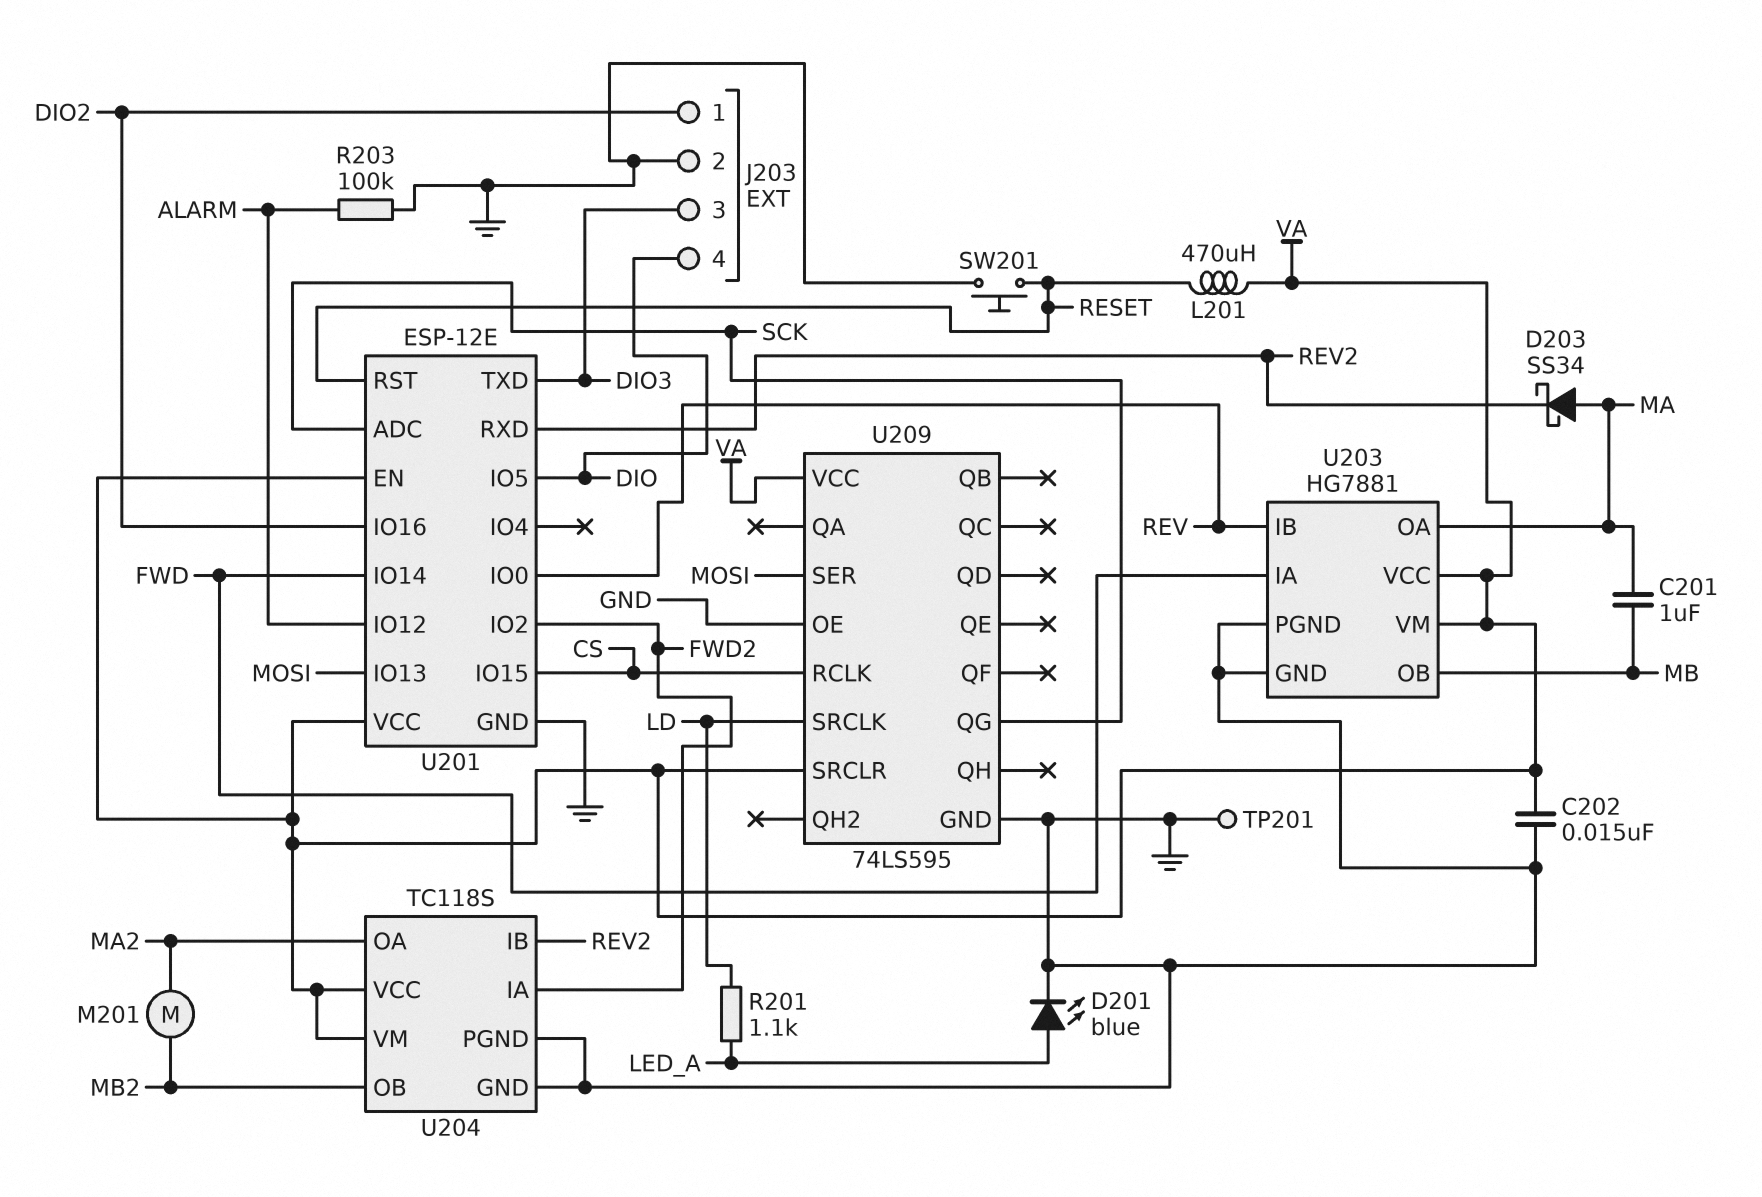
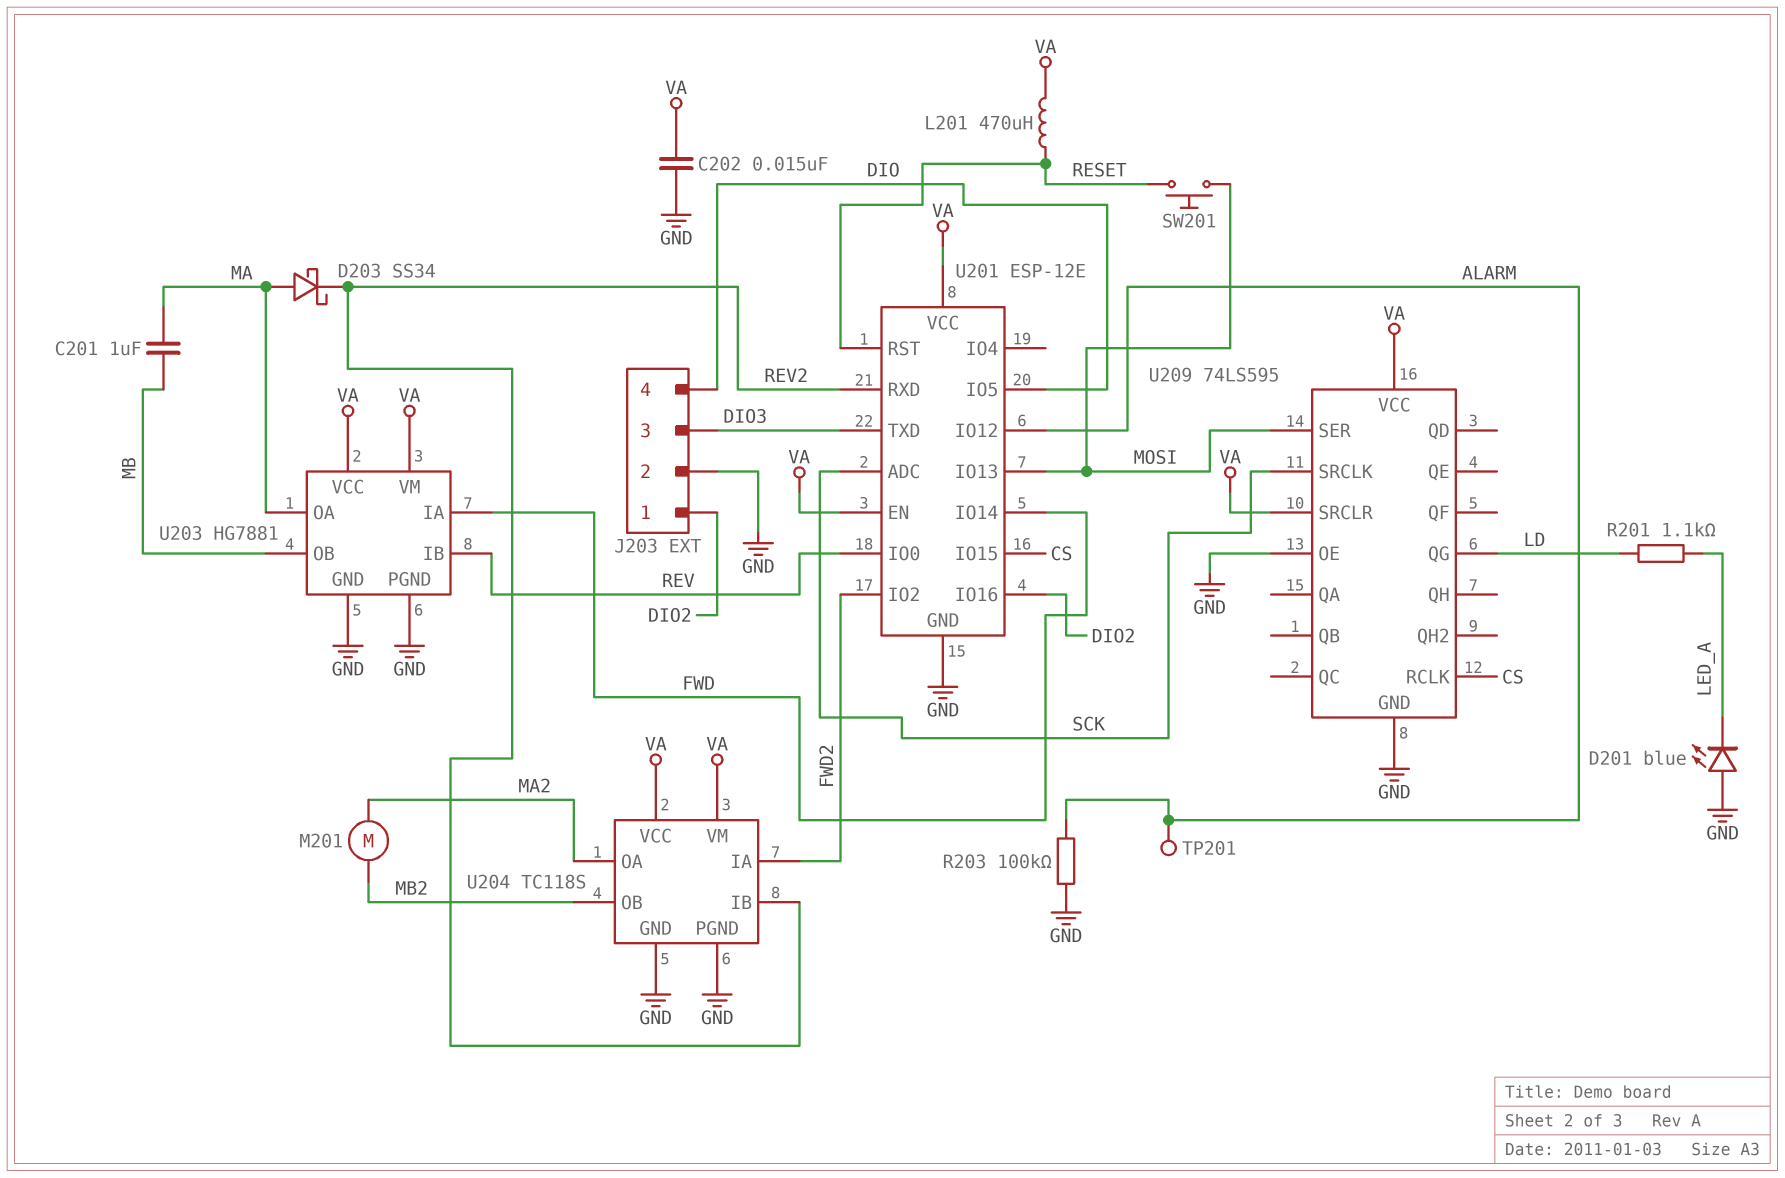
D201: LED blue (A LED_A, K GND) -> LED blue (A GND, K LED_A)
SW201: button (GND, RESET) -> button (MOSI, RESET)
TP201: test point (GND) -> test point (ALARM)
U209 pin QG: SCK -> LD
U209 pin SRCLK: LD -> SCK

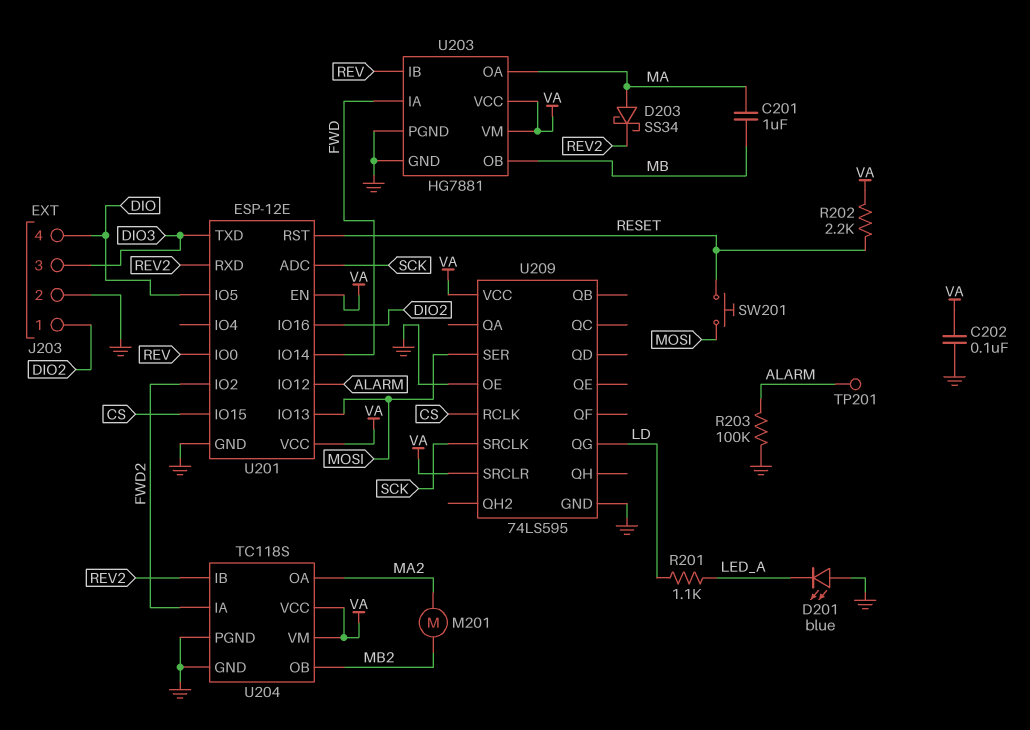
C202: 15nF (GND, VA) -> 100nF (GND, VA)
L201: 470uH (RESET, VA) -> none
R202: none -> 2.2k (RESET, VA)

